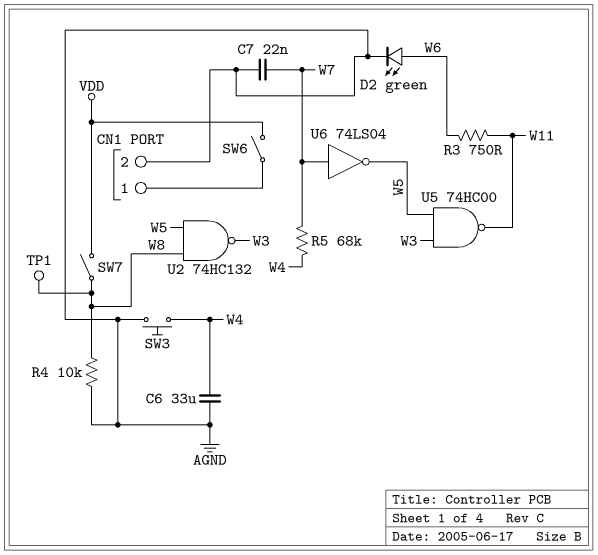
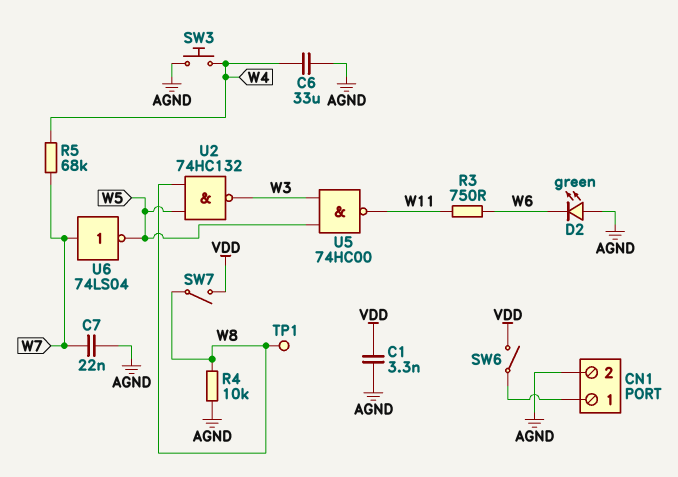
C1: none -> 3.3nF (AGND, VDD)
D2: LED green (A W6, K AGND) -> LED green (A AGND, K W6)

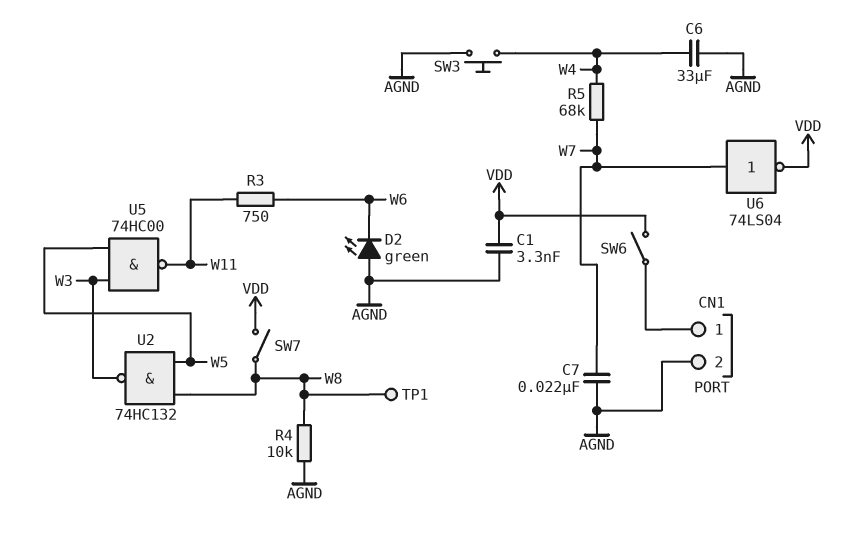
U6: NOT 74LS04 (in W7, out W5) -> NOT 74LS04 (in W7, out VDD)

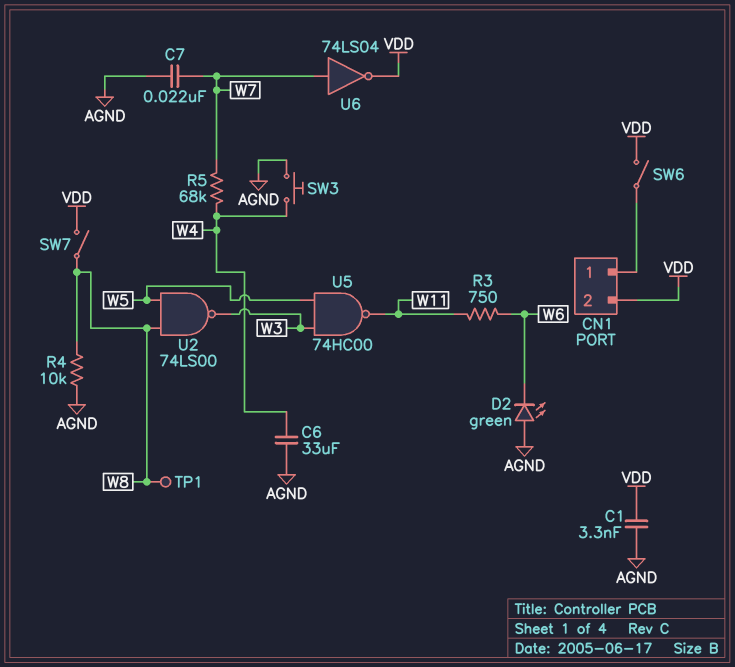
CN1 pin 2: AGND -> VDD
U2: NAND 74HC132 (in W5, in W8, out W3) -> NAND 74LS00 (in W5, in W8, out W3)

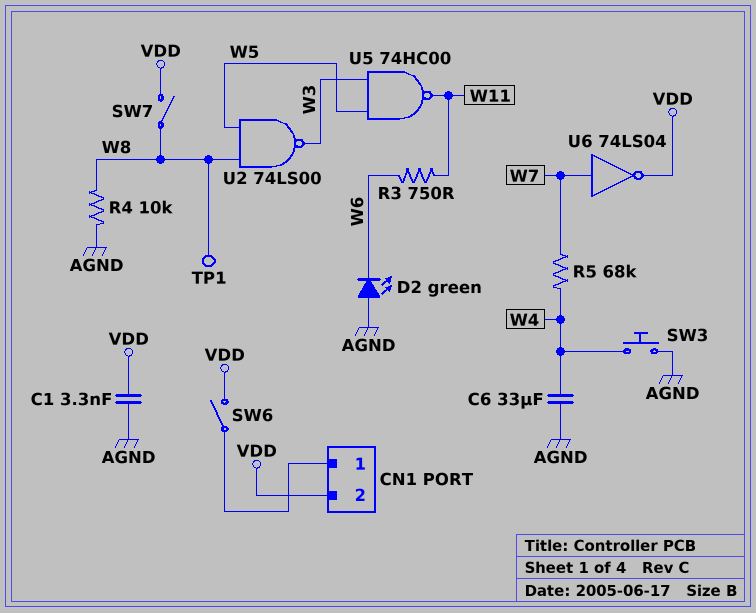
C7: 22nF (AGND, W7) -> none

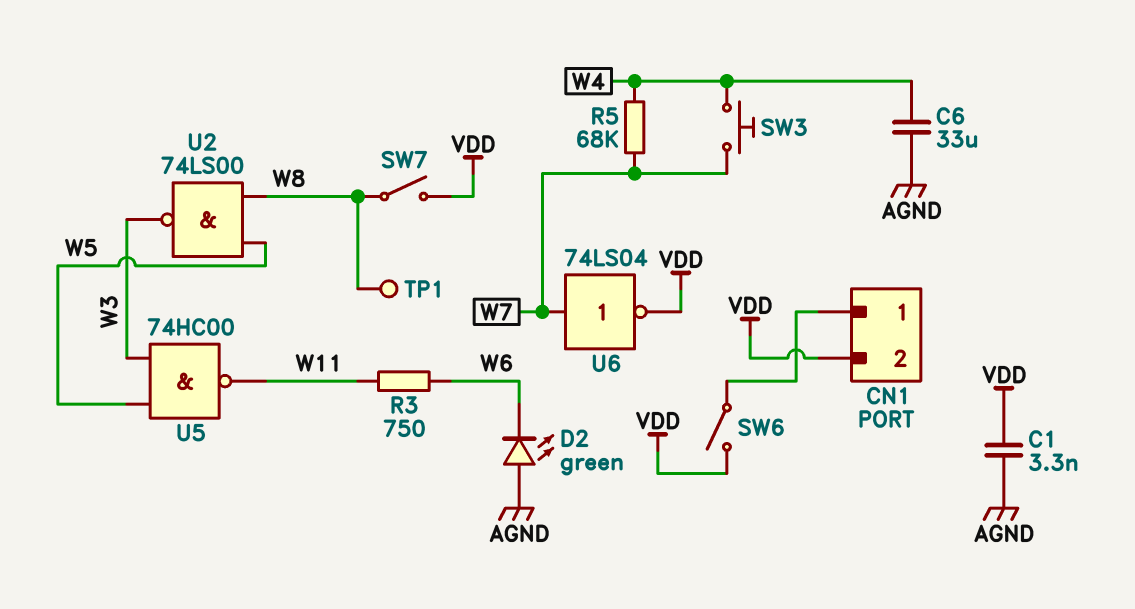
R4: 10k (AGND, W8) -> none
SW3: button (AGND, W4) -> button (W4, W7)

